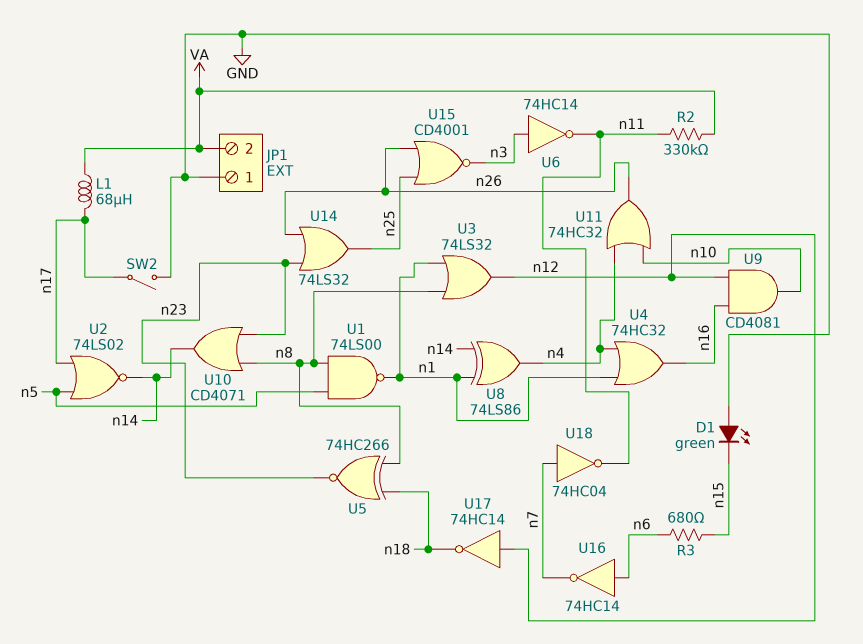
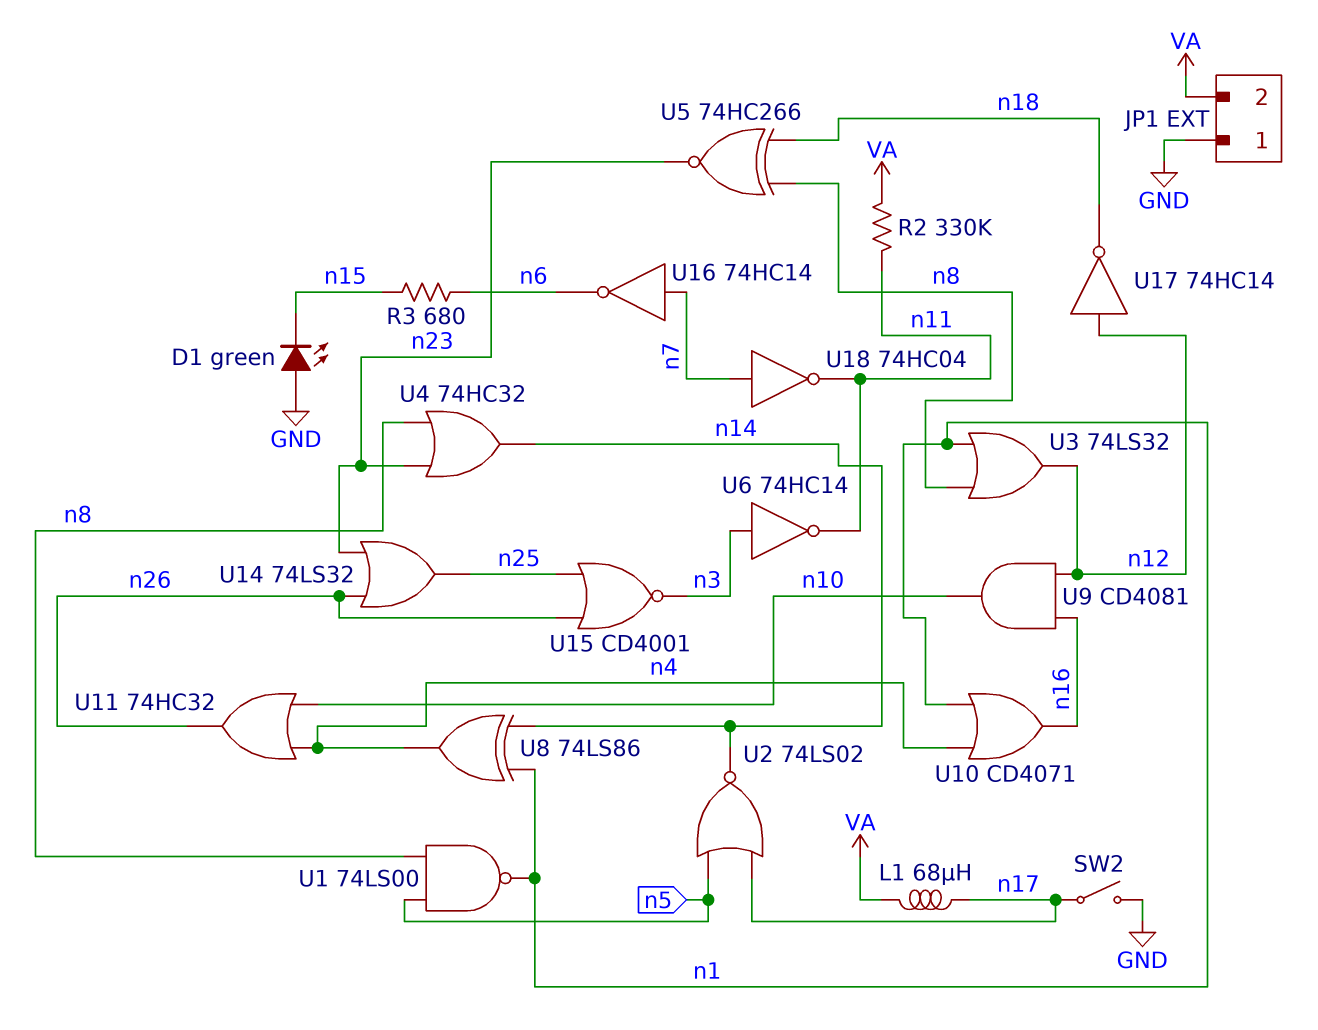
U4: OR 74HC32 (in n1, in n4, out n16) -> OR 74HC32 (in n8, in n23, out n14)
U10: OR CD4071 (in n8, in n23, out n14) -> OR CD4071 (in n1, in n4, out n16)
U16: NOT 74HC14 (in n6, out n7) -> NOT 74HC14 (in n7, out n6)

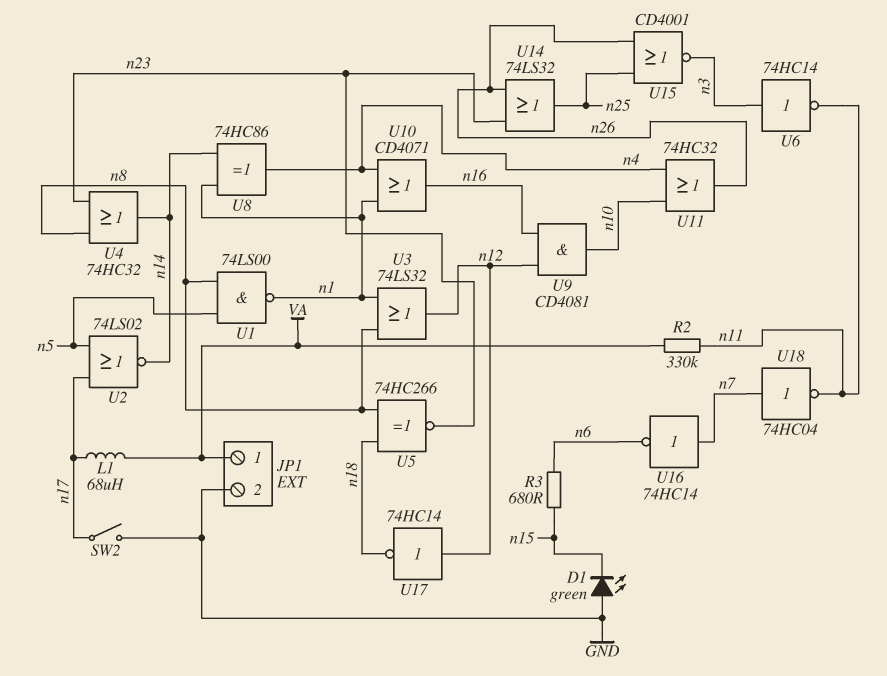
JP1 pin 1: GND -> VA
JP1 pin 2: VA -> GND
U8: XOR 74LS86 (in n1, in n14, out n4) -> XOR 74HC86 (in n1, in n14, out n4)

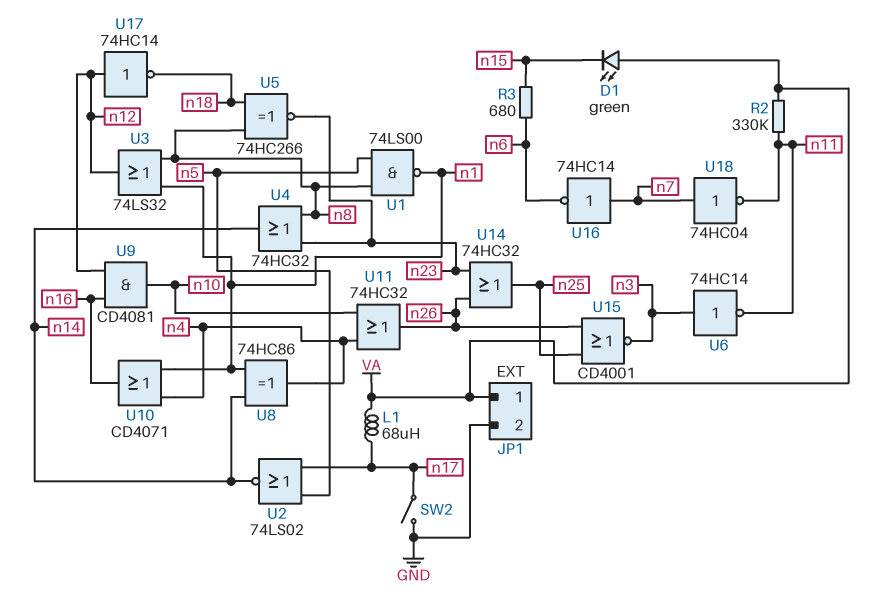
D1: LED green (A GND, K n15) -> LED green (A VA, K n15)
U14: OR 74LS32 (in n23, in n26, out n25) -> OR 74HC32 (in n23, in n26, out n25)

